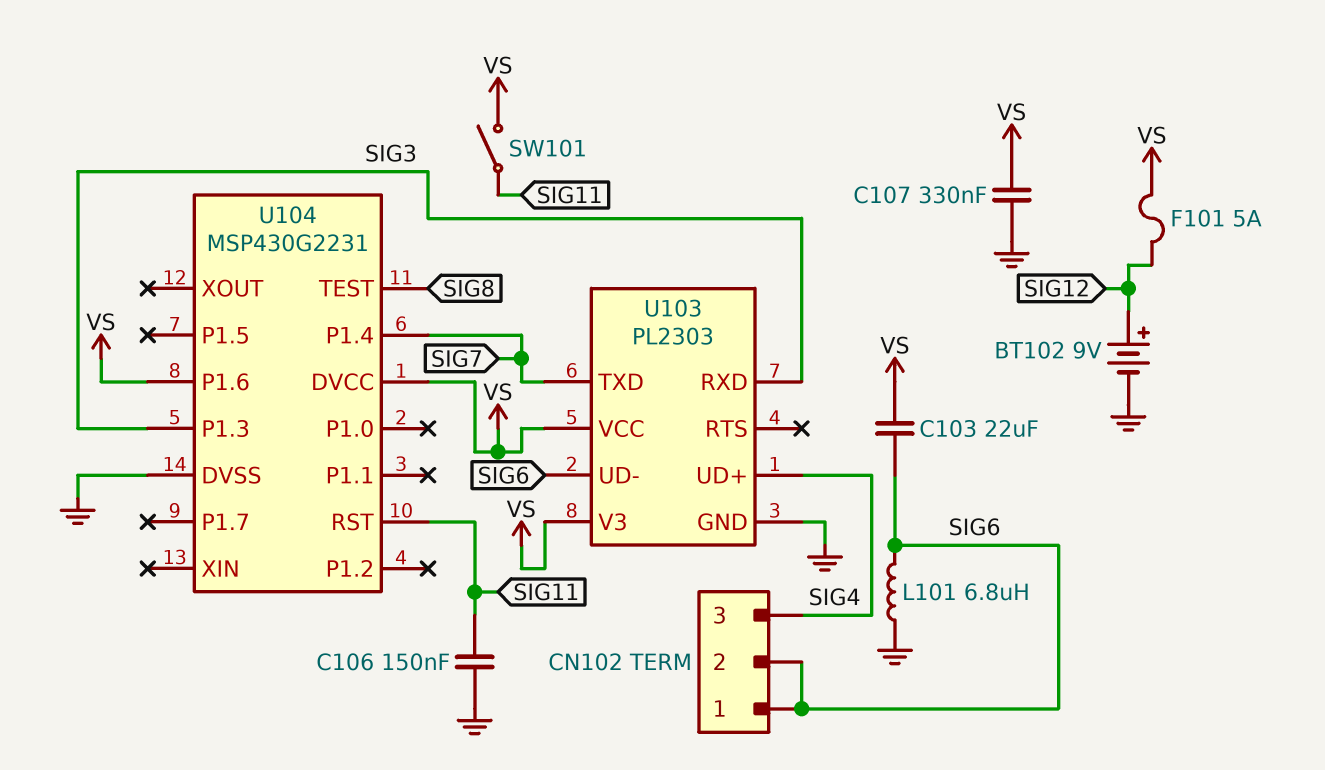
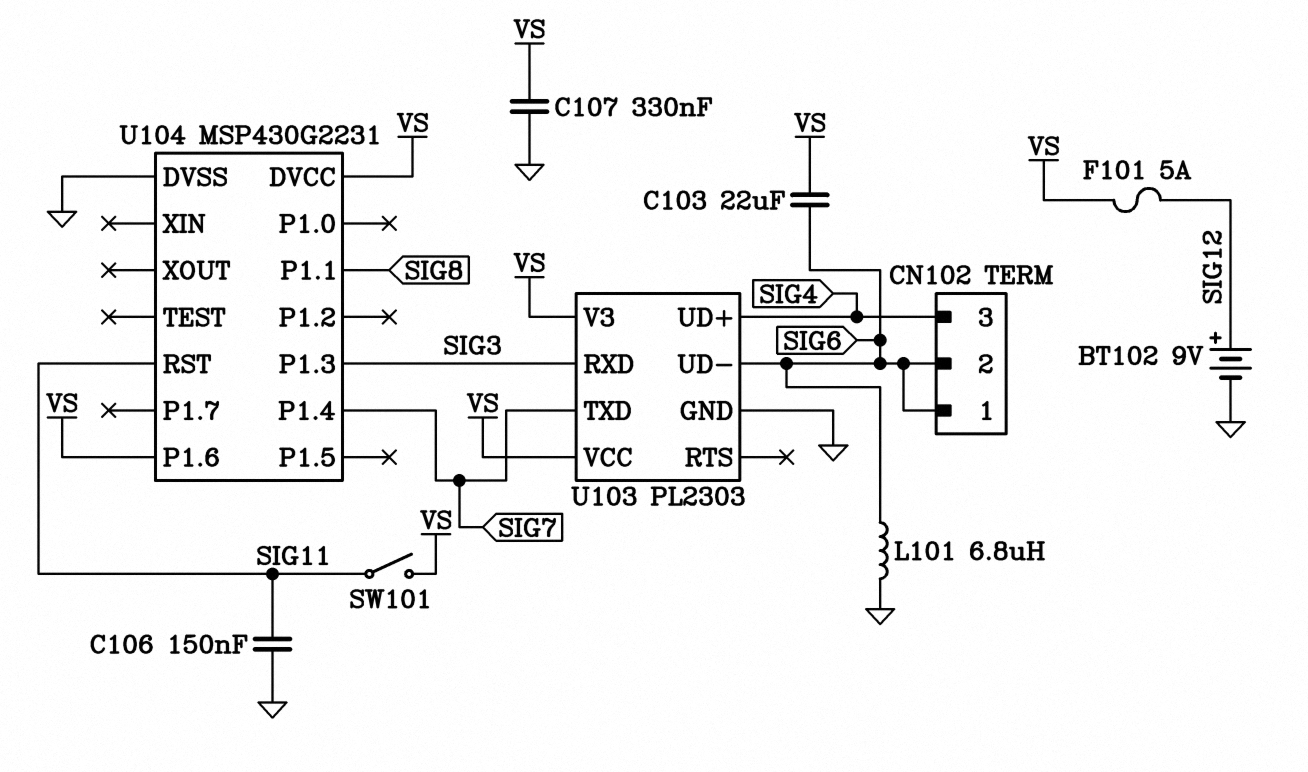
U104 pin P1.1: none -> SIG8
U104 pin TEST: SIG8 -> none

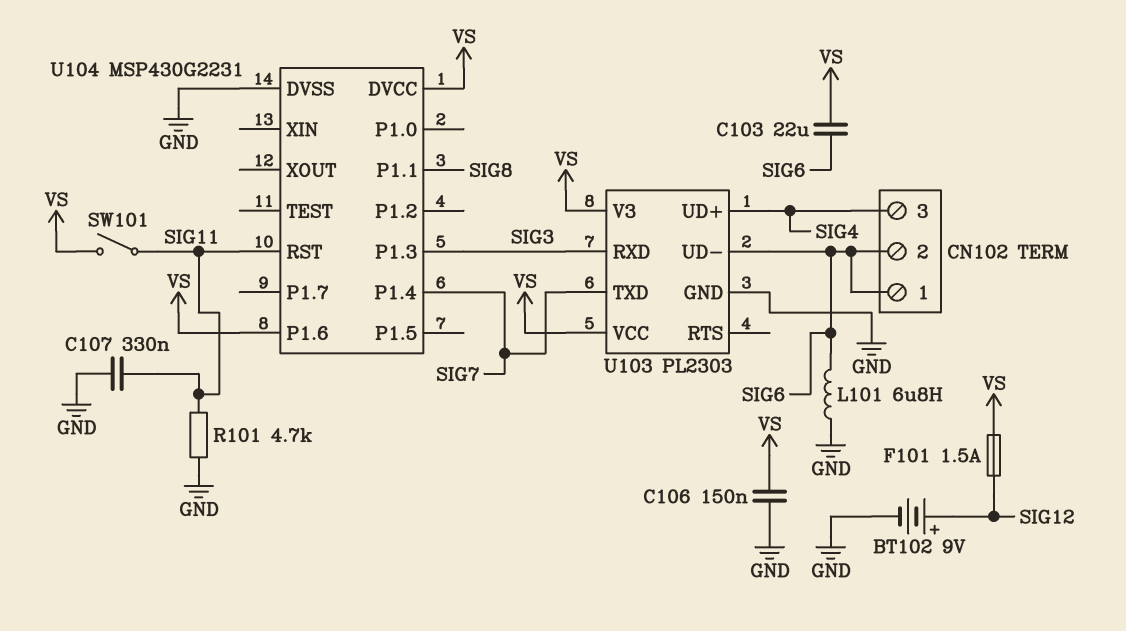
C106: 150nF (GND, SIG11) -> 150nF (GND, VS)
C107: 330nF (GND, VS) -> 330nF (GND, SIG11)
F101: 5A (SIG12, VS) -> 1.5A (SIG12, VS)
R101: none -> 4.7k (GND, SIG11)

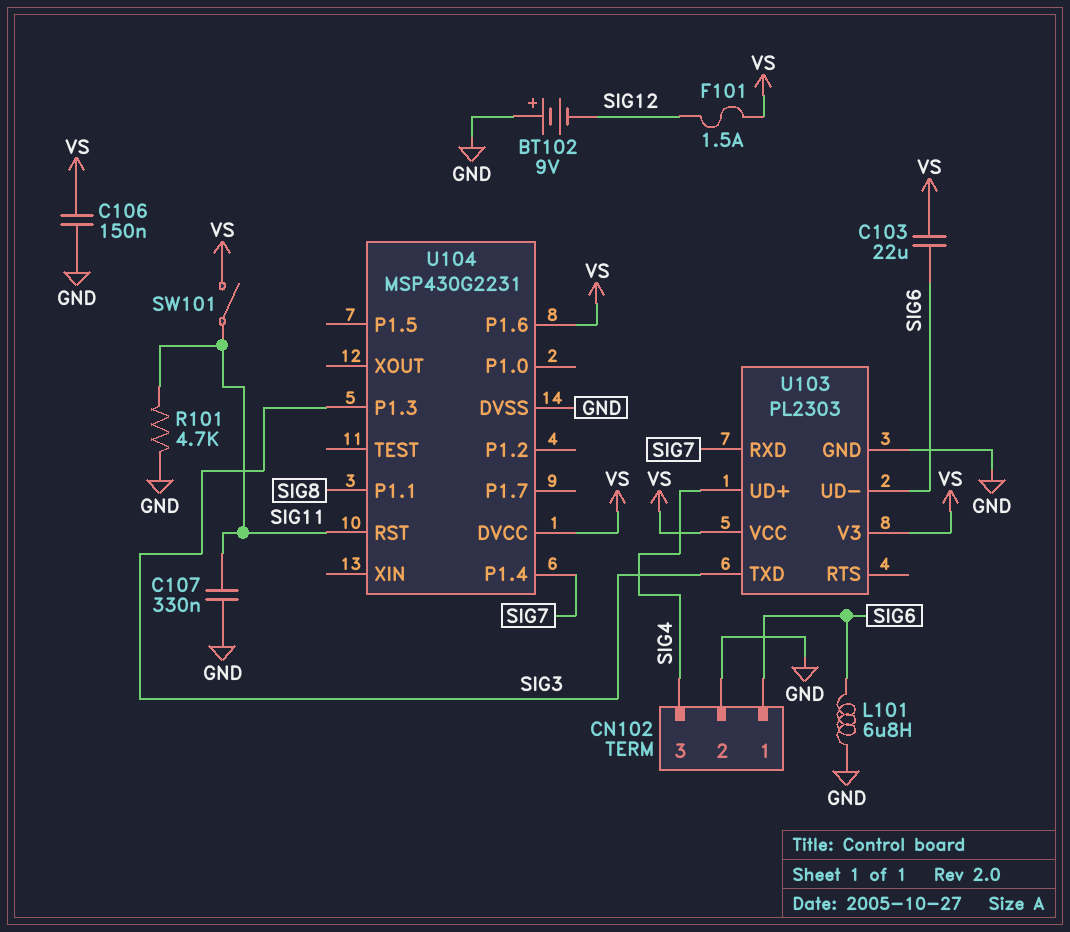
BT102: 9V (plus SIG12, minus GND) -> 9V (plus GND, minus SIG12)
CN102 pin 2: SIG6 -> GND
U103 pin RXD: SIG3 -> SIG7
U103 pin TXD: SIG7 -> SIG3

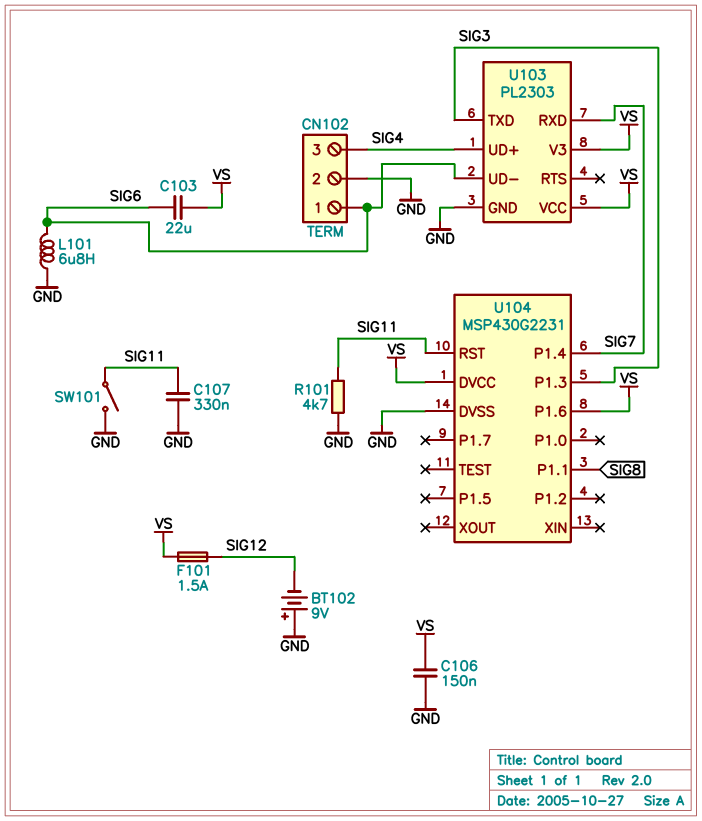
SW101: switch (SIG11, VS) -> switch (GND, SIG11)

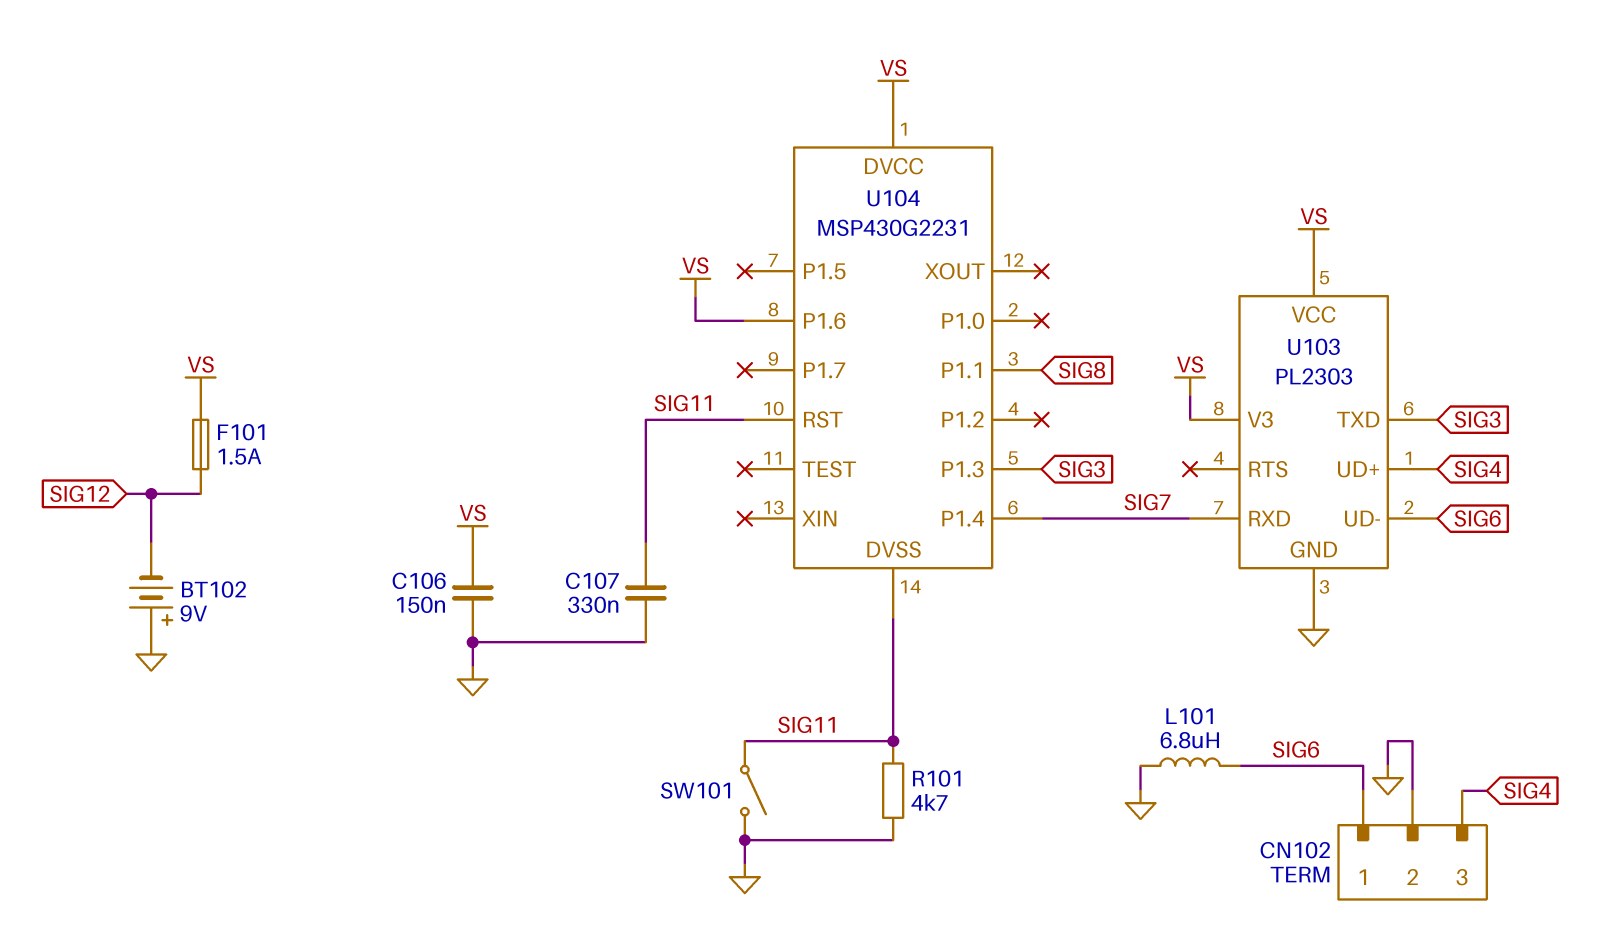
C103: 22uF (SIG6, VS) -> none
U104 pin DVSS: GND -> SIG11

